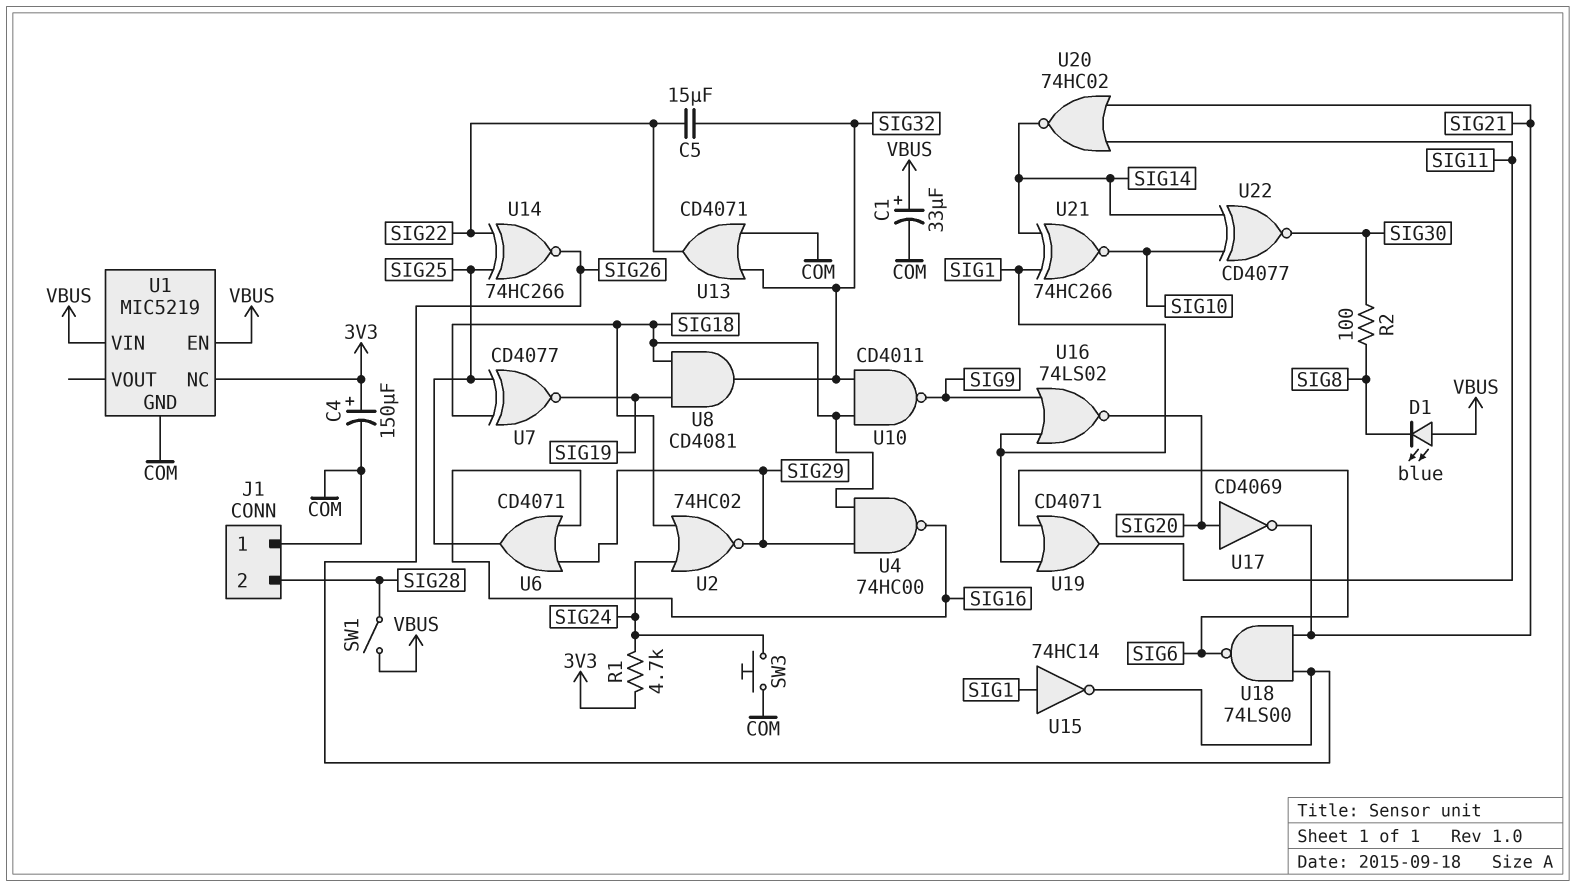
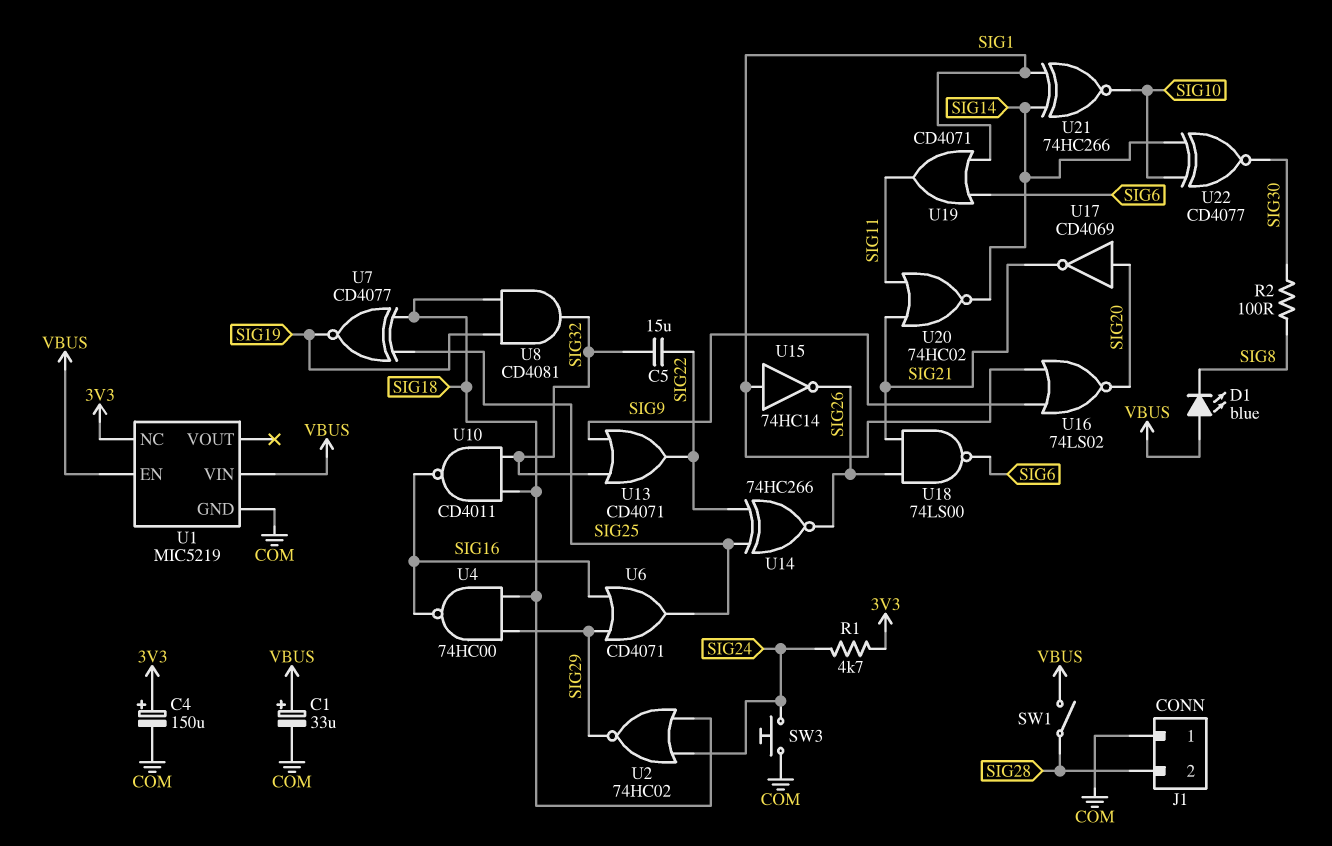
U10: NAND CD4011 (in SIG18, in SIG32, out SIG9) -> NAND CD4011 (in SIG18, in SIG32, out SIG16)
U13: OR CD4071 (in COM, in SIG32, out SIG22) -> OR CD4071 (in SIG9, in SIG32, out SIG22)

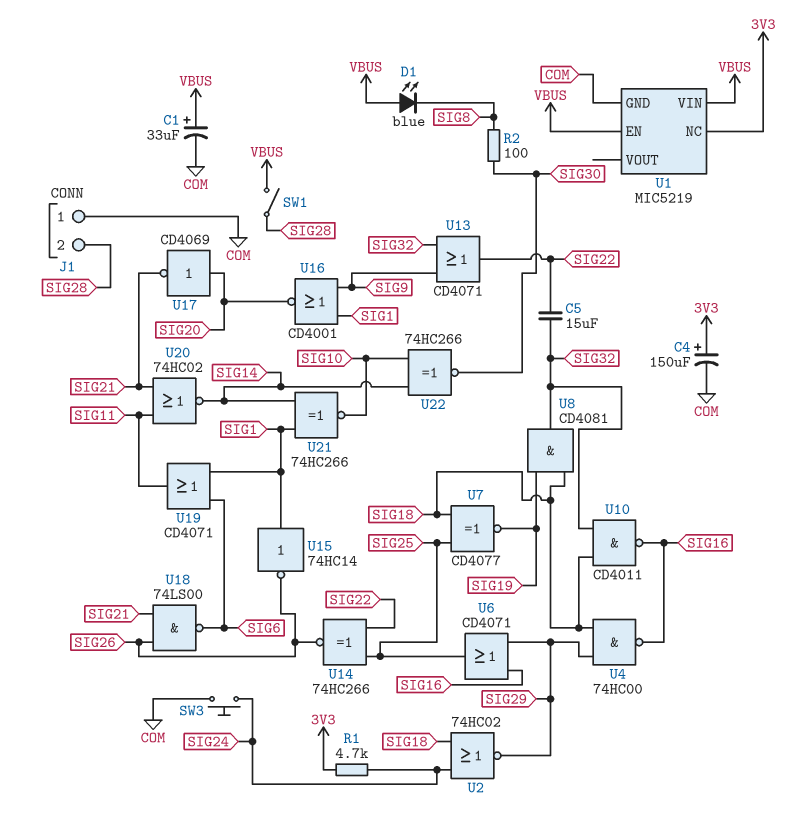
U16: NOR 74LS02 (in SIG1, in SIG9, out SIG20) -> NOR CD4001 (in SIG1, in SIG9, out SIG20)
U22: XNOR CD4077 (in SIG10, in SIG14, out SIG30) -> XNOR 74HC266 (in SIG10, in SIG14, out SIG30)

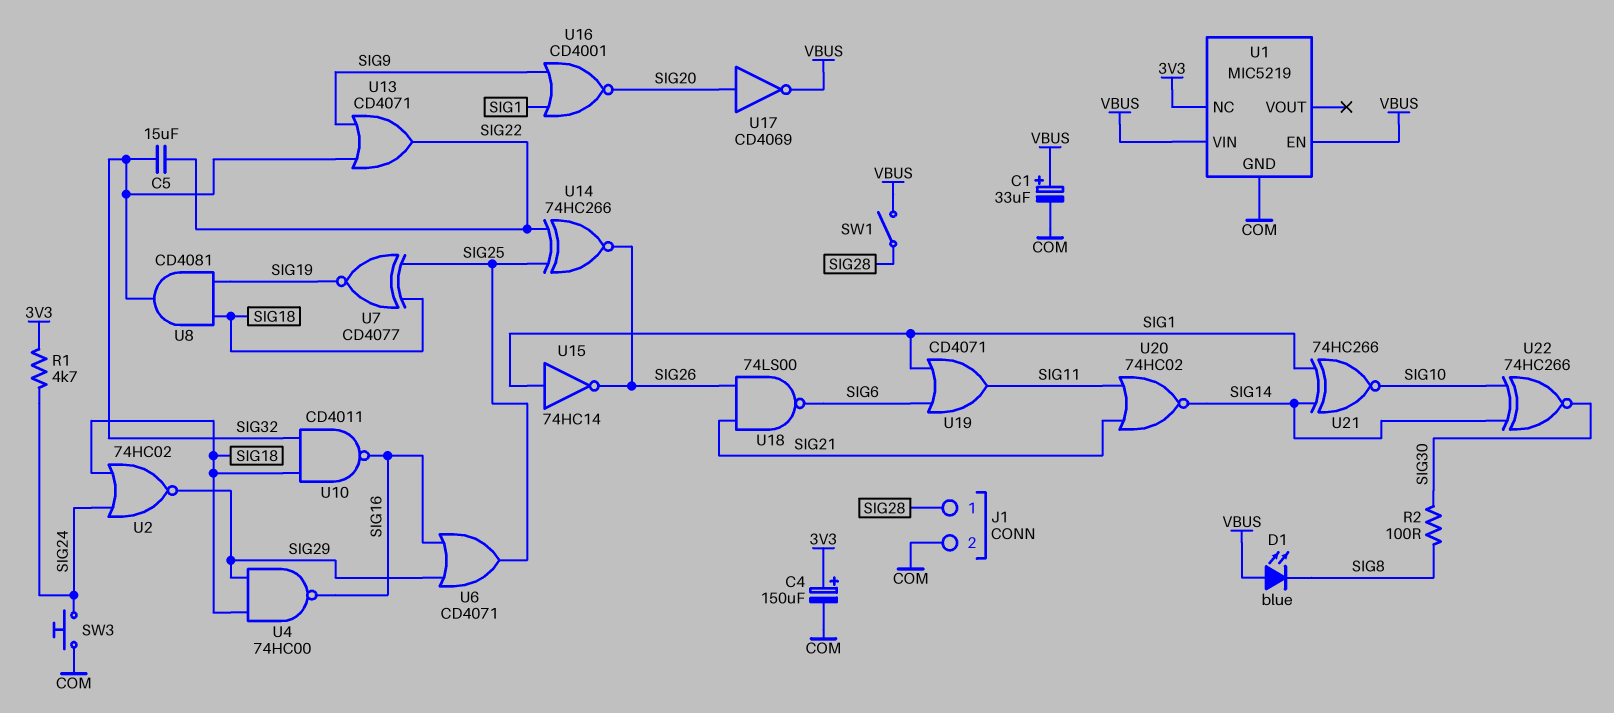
J1 pin 1: COM -> SIG28
J1 pin 2: SIG28 -> COM
U17: NOT CD4069 (in SIG20, out SIG21) -> NOT CD4069 (in SIG20, out VBUS)

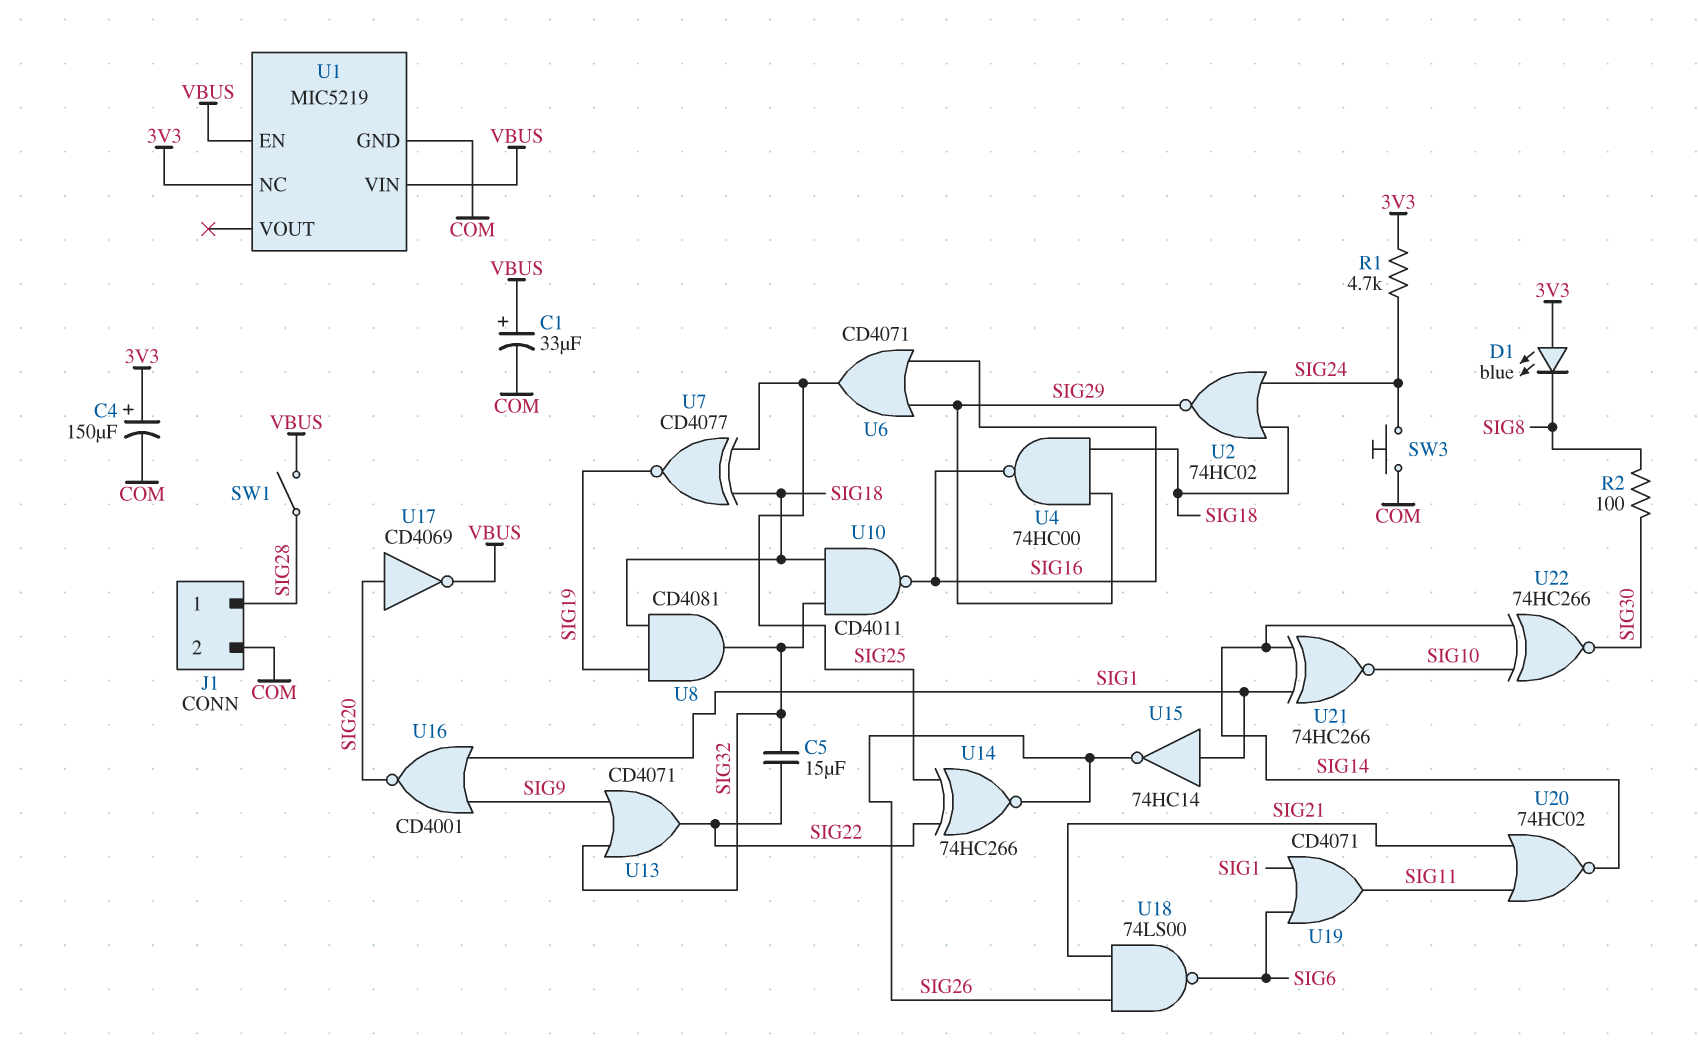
D1: LED blue (A VBUS, K SIG8) -> LED blue (A 3V3, K SIG8)

